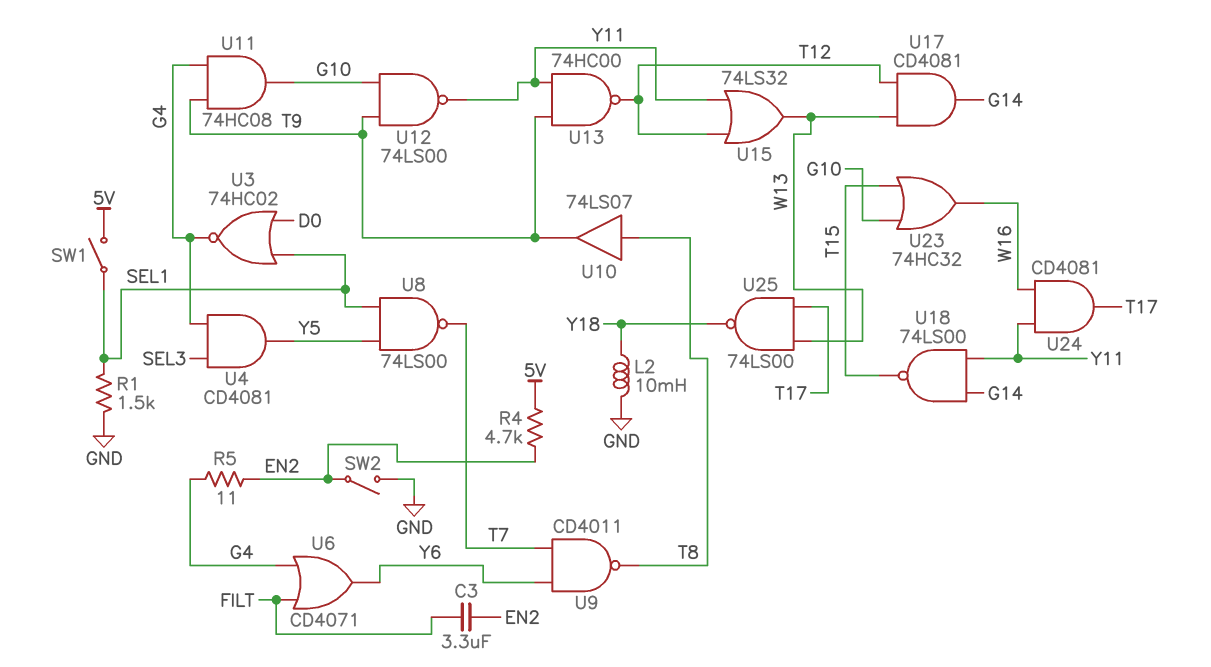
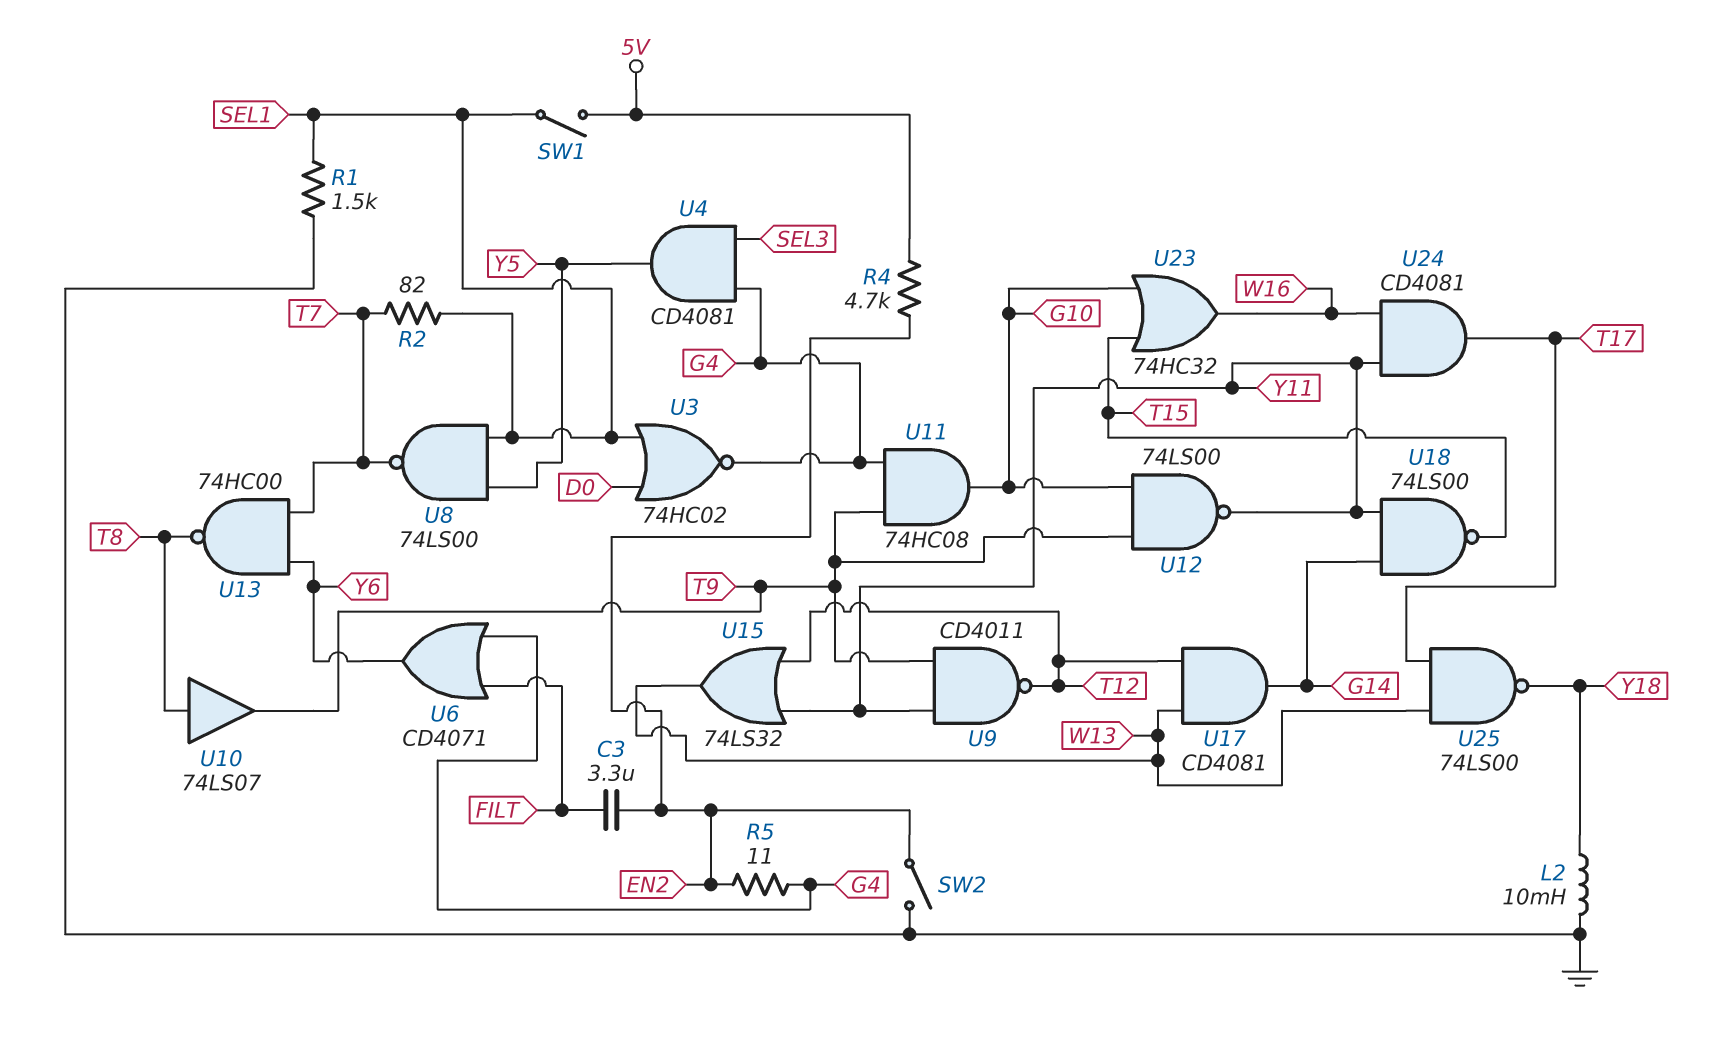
R2: none -> 82 (SEL1, T7)
U9: NAND CD4011 (in T7, in Y6, out T8) -> NAND CD4011 (in T9, in Y11, out T12)
U13: NAND 74HC00 (in T9, in Y11, out T12) -> NAND 74HC00 (in T7, in Y6, out T8)

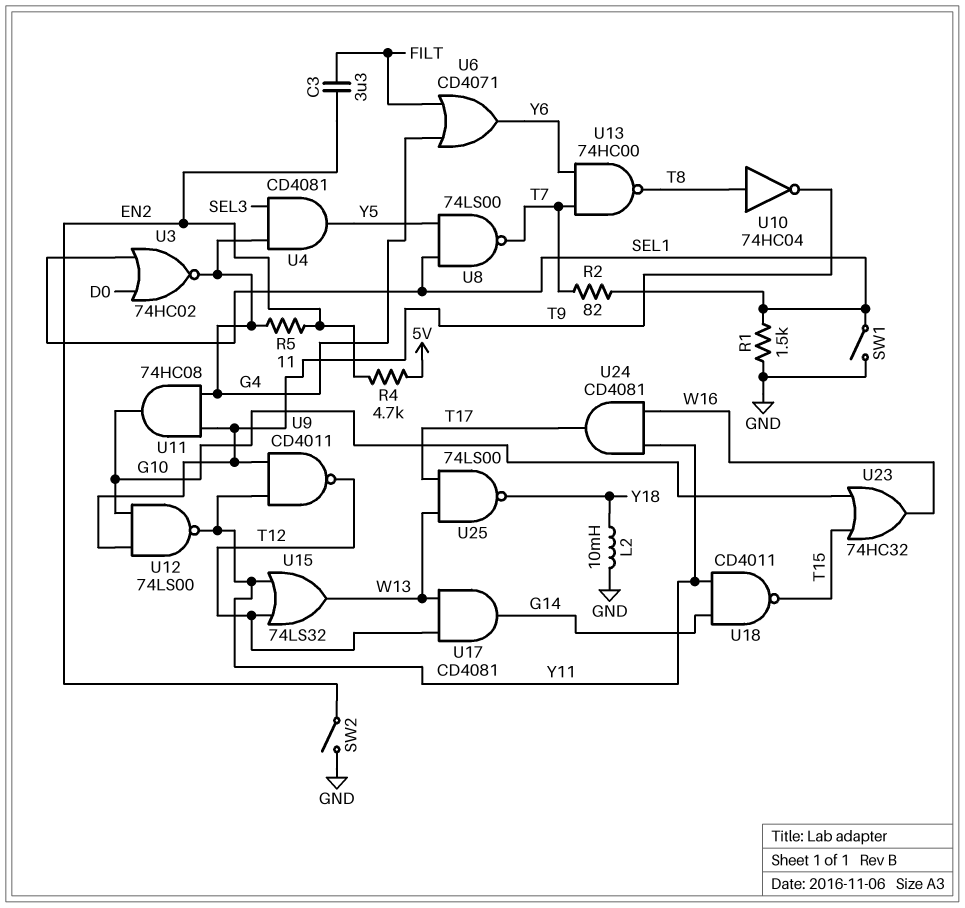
SW1: switch (5V, SEL1) -> switch (GND, SEL1)
U10: buffer 74LS07 (in T8, out T9) -> NOT 74HC04 (in T8, out T9)
U18: NAND 74LS00 (in G14, in Y11, out T15) -> NAND CD4011 (in G14, in Y11, out T15)

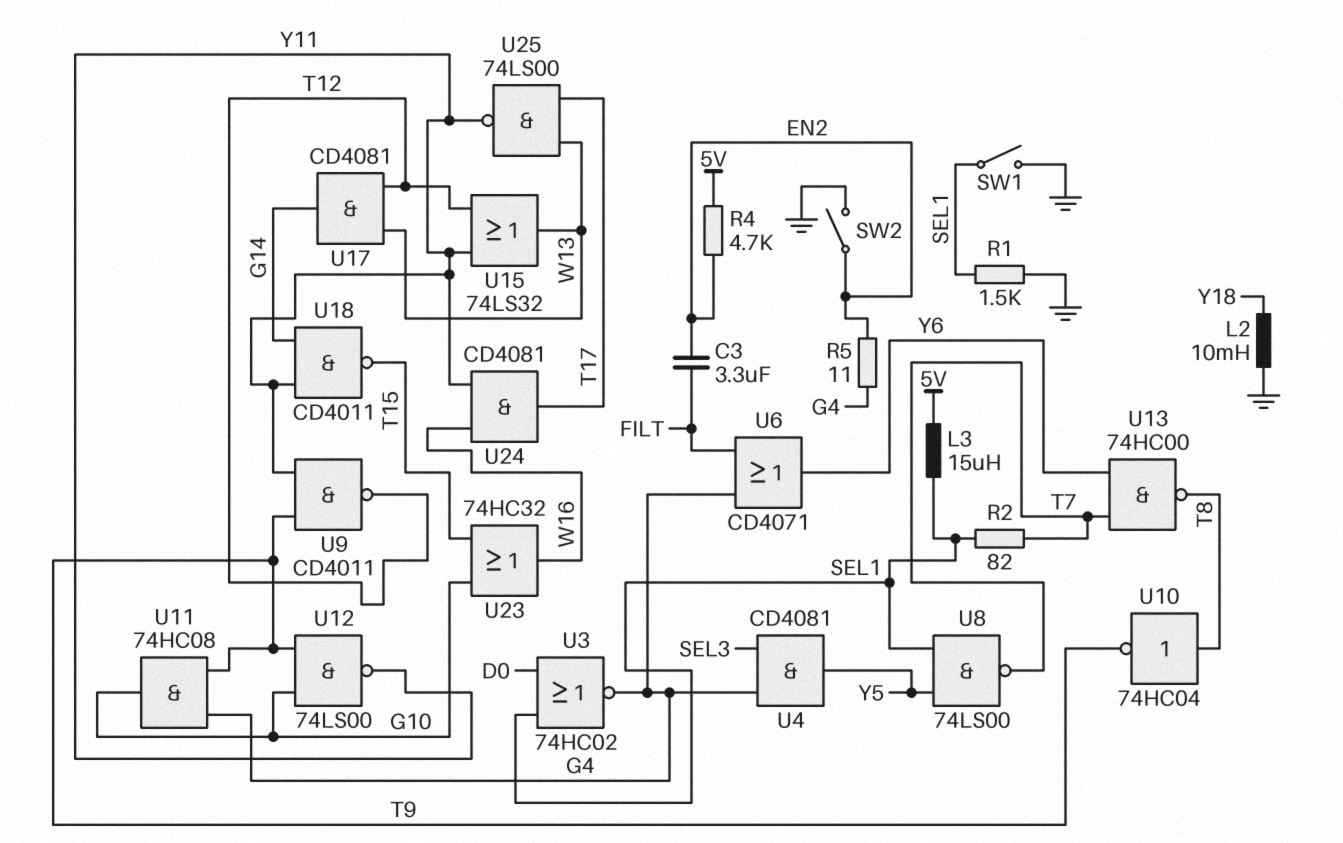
L3: none -> 15uH (5V, SEL1)
U25: NAND 74LS00 (in T17, in W13, out Y18) -> NAND 74LS00 (in T17, in W13, out Y11)

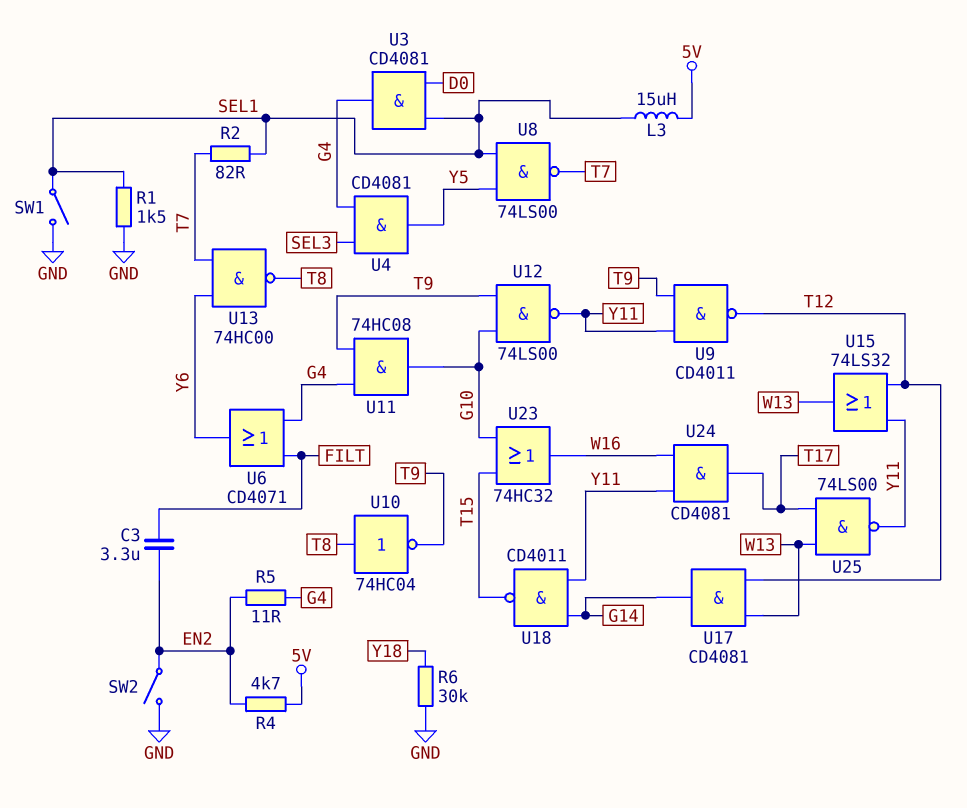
L2: 10mH (GND, Y18) -> none
R6: none -> 30k (GND, Y18)
U3: NOR 74HC02 (in D0, in SEL1, out G4) -> AND CD4081 (in D0, in SEL1, out G4)

